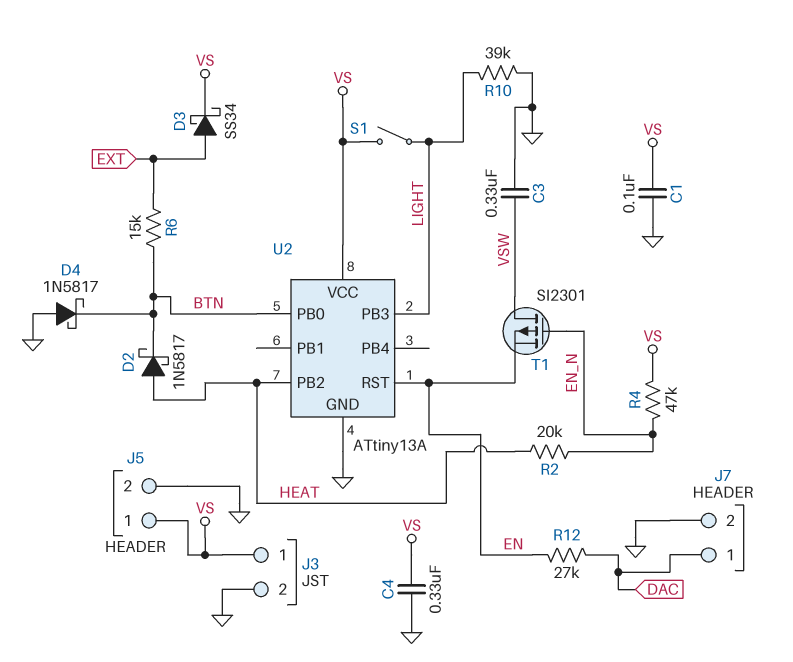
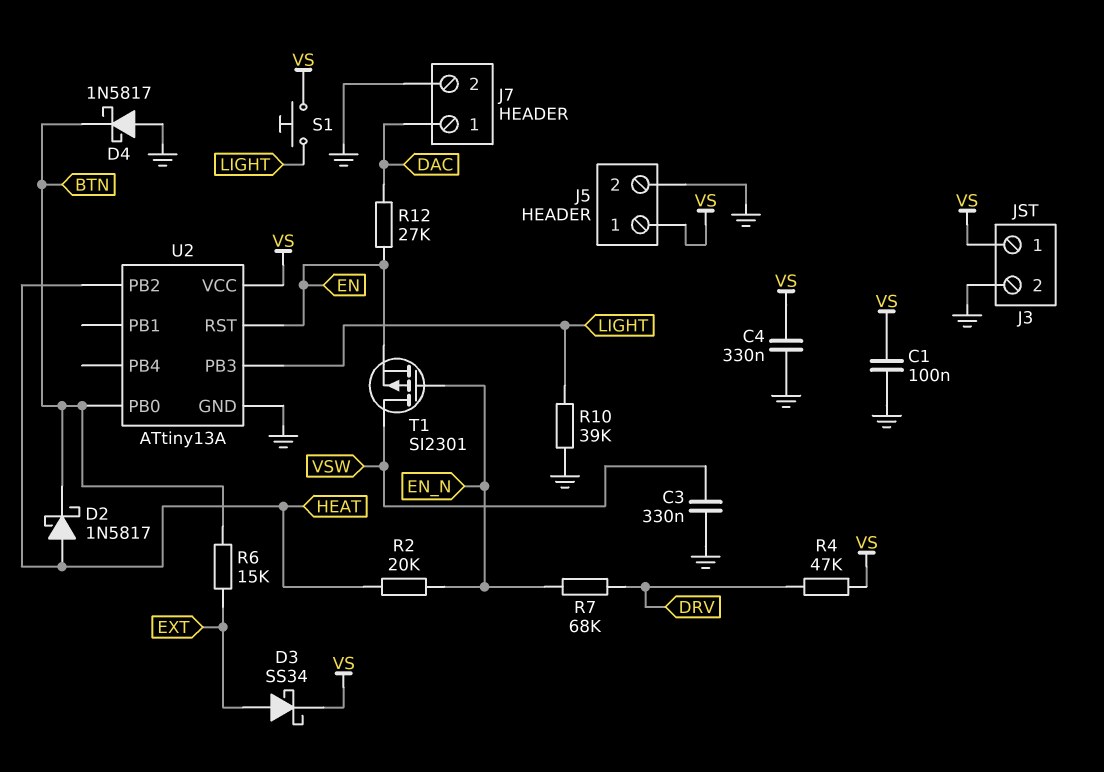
R4: 47k (EN_N, VS) -> 47k (DRV, VS)
R7: none -> 68k (DRV, EN_N)
S1: switch (LIGHT, VS) -> button (LIGHT, VS)

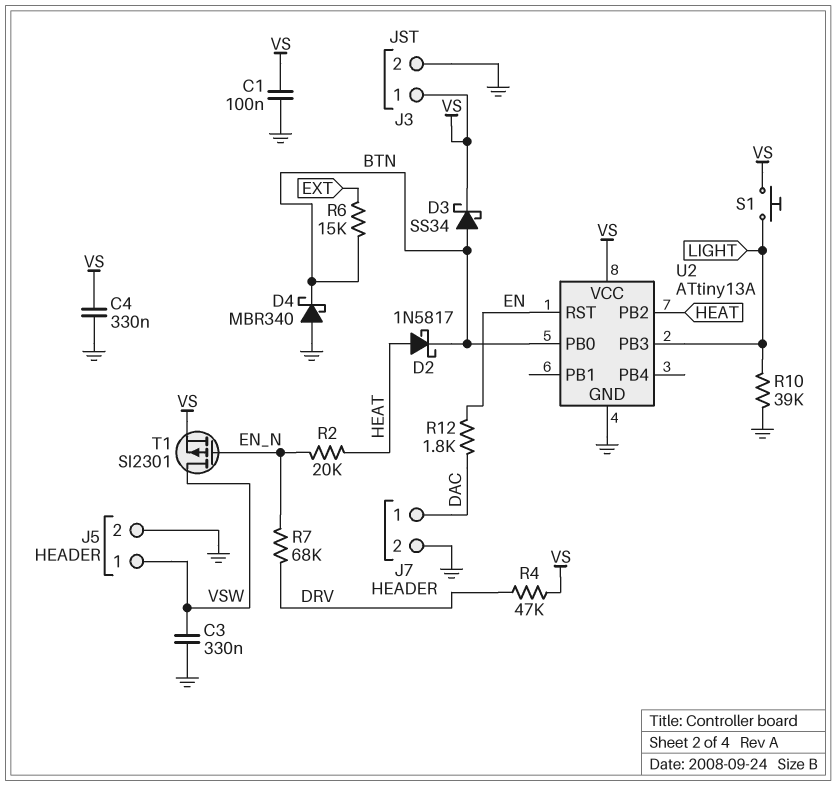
D3: schottky SS34 (A EXT, K VS) -> schottky SS34 (A BTN, K VS)
D4: schottky 1N5817 (A GND, K BTN) -> schottky MBR340 (A GND, K BTN)
J5 pin 1: VS -> VSW
R12: 27k (DAC, EN) -> 1.8k (DAC, EN)
T1: PMOS SI2301 (G EN_N, D VSW, S EN) -> PMOS SI2301 (G EN_N, D VSW, S VS)

